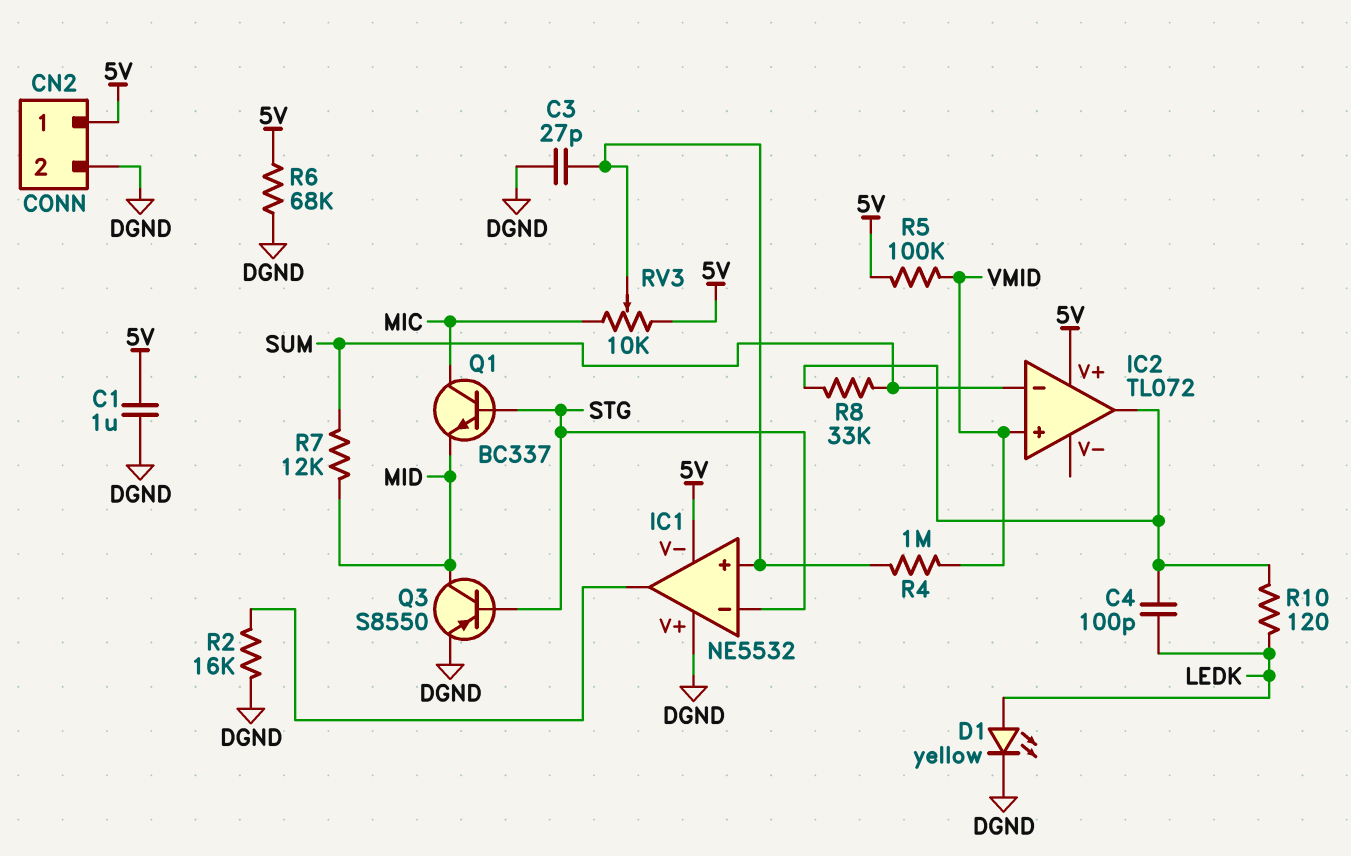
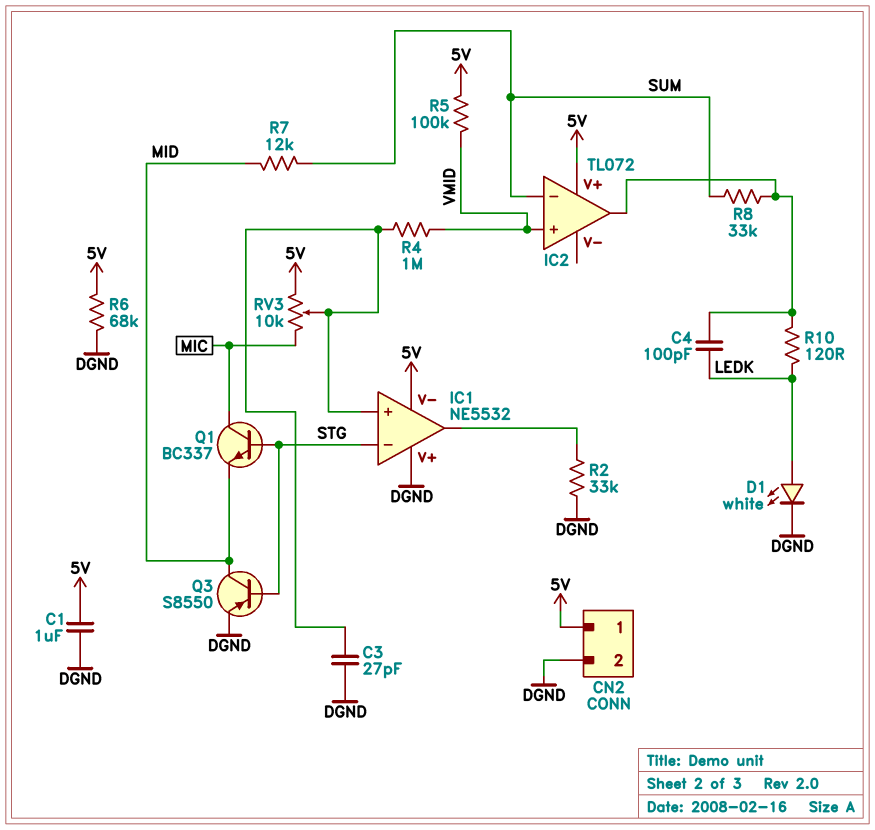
D1: LED yellow (A LEDK, K DGND) -> LED white (A LEDK, K DGND)
R2: 16k (DGND, IC1/out) -> 33k (DGND, IC1/out)

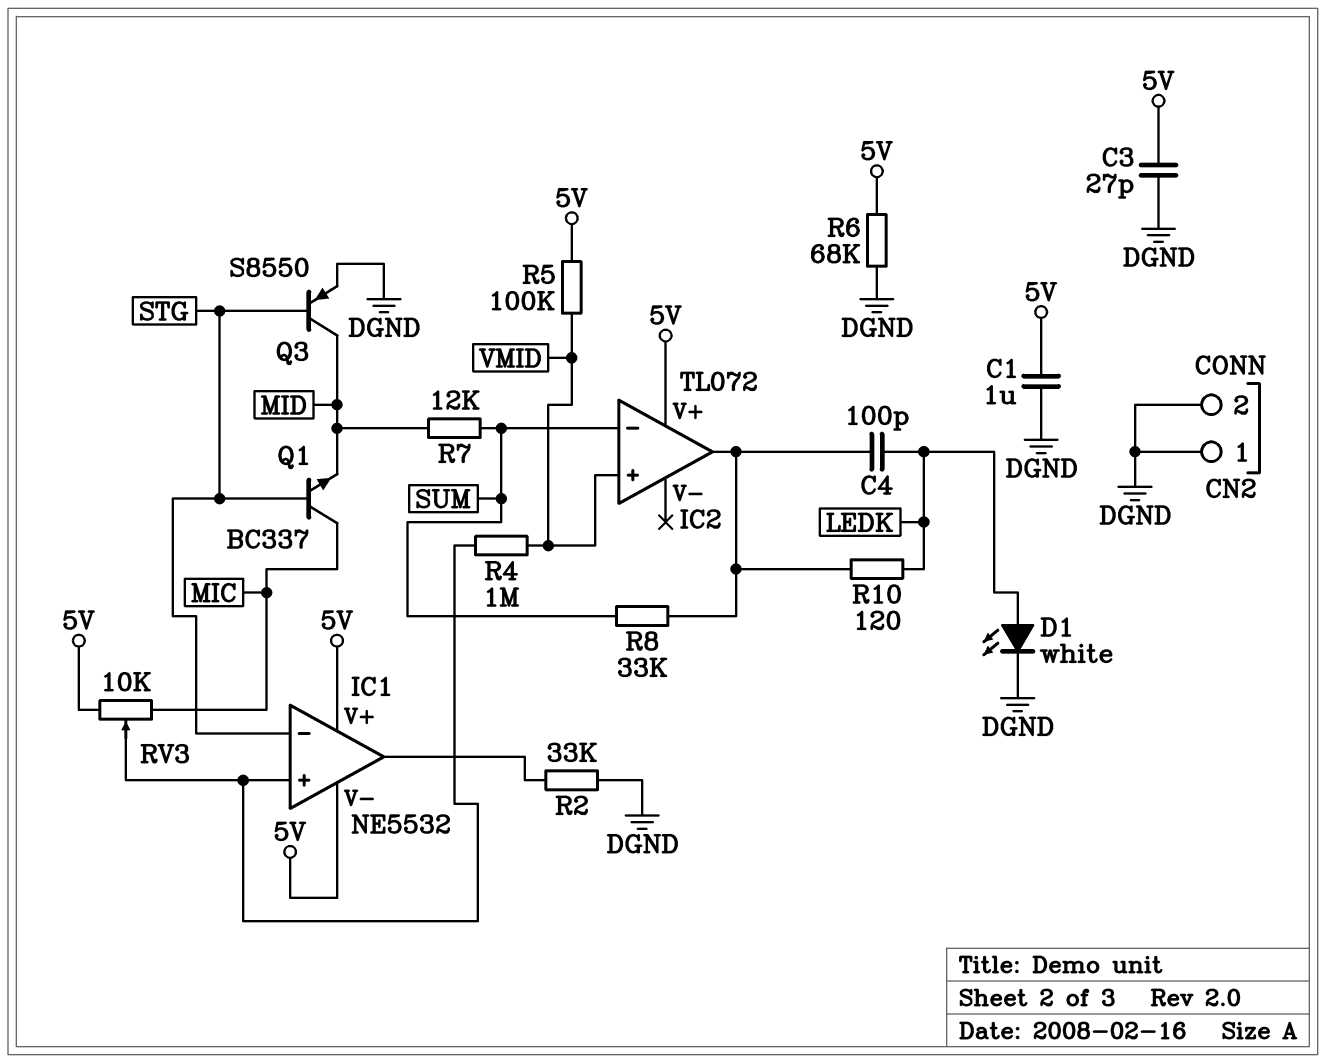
C3: 27pF (DGND, IC1/in+) -> 27pF (5V, DGND)
CN2 pin 1: 5V -> DGND
IC1 pin V+: DGND -> 5V

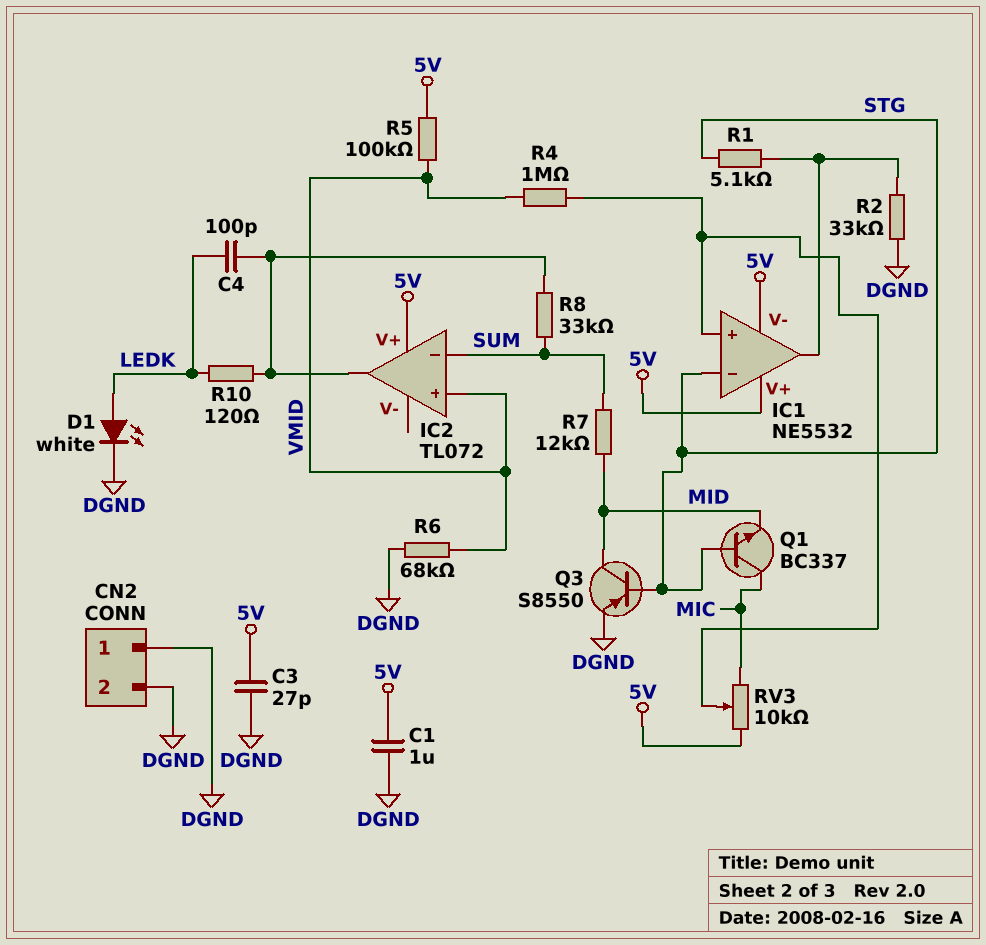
R1: none -> 5.1k (IC1/out, STG)
R6: 68k (5V, DGND) -> 68k (DGND, VMID)

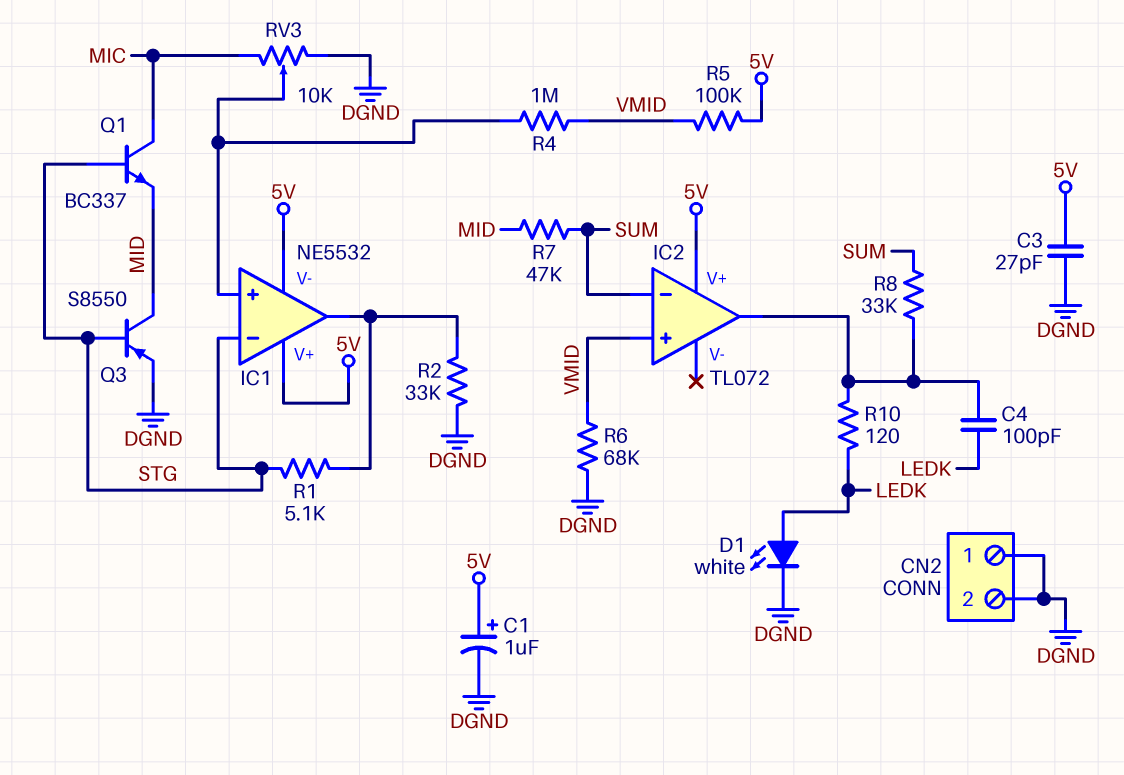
C1: 1uF (5V, DGND) -> 1uF (plus 5V, minus DGND)
R7: 12k (MID, SUM) -> 47k (MID, SUM)
RV3: 10k (5V, MIC, wiper IC1/in+) -> 10k (DGND, MIC, wiper IC1/in+)

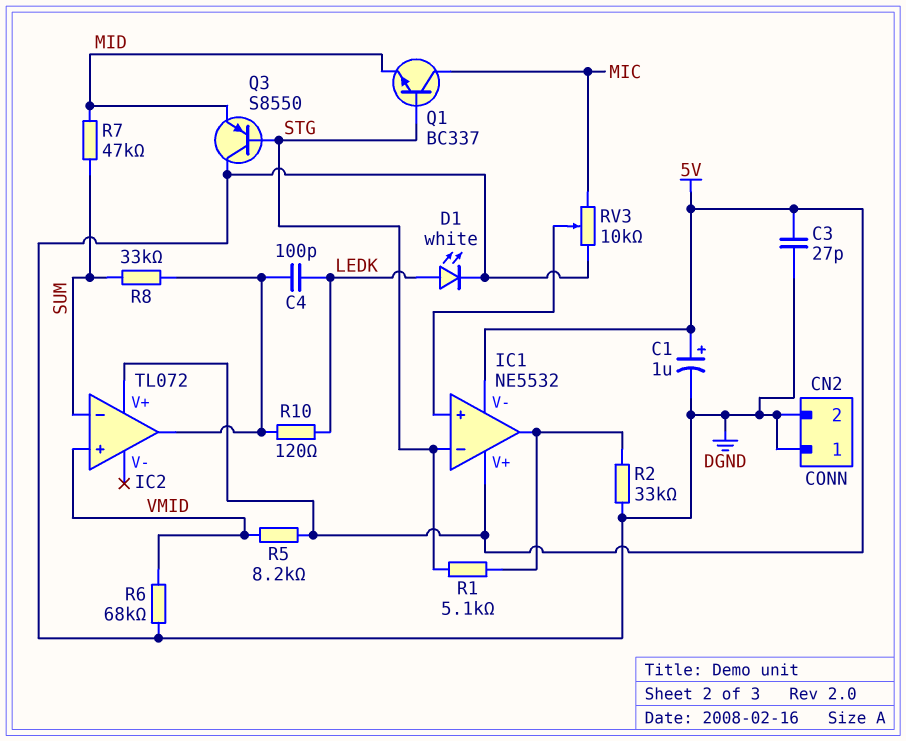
Q3: PNP S8550 (B STG, C MID, E DGND) -> PNP S8550 (B STG, C DGND, E MID)
R4: 1M (IC1/in+, VMID) -> none
R5: 100k (5V, VMID) -> 8.2k (5V, VMID)

